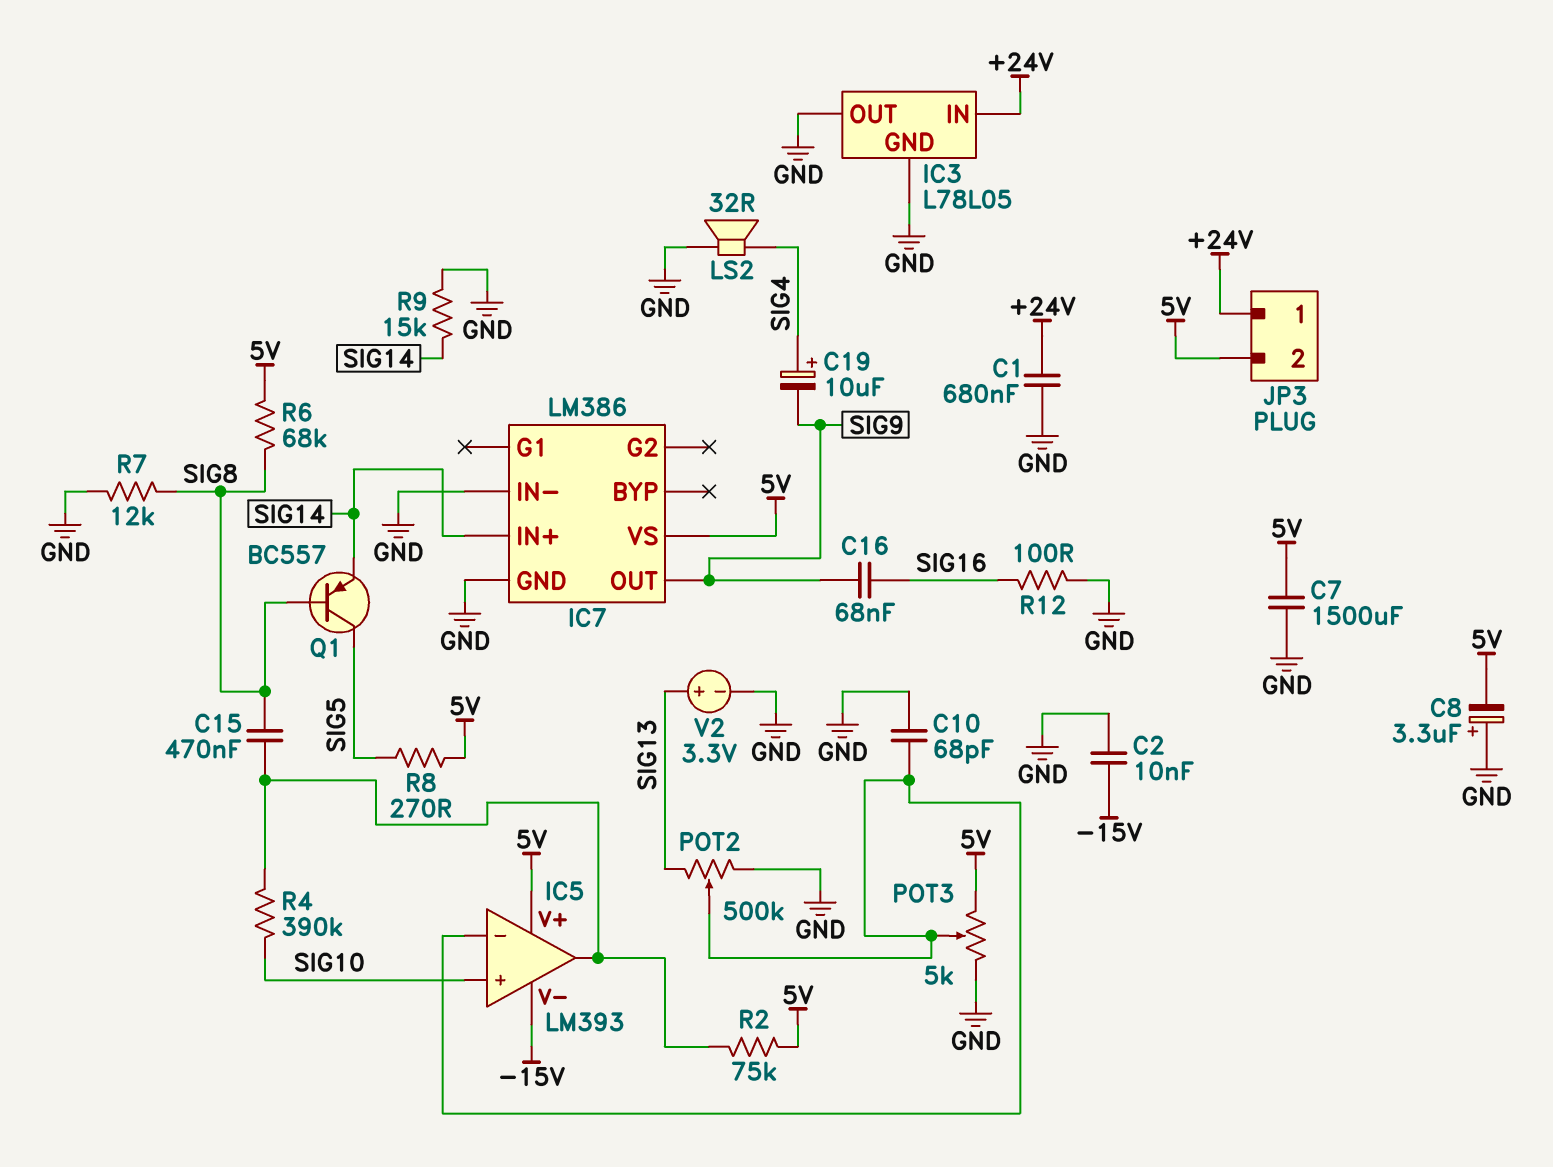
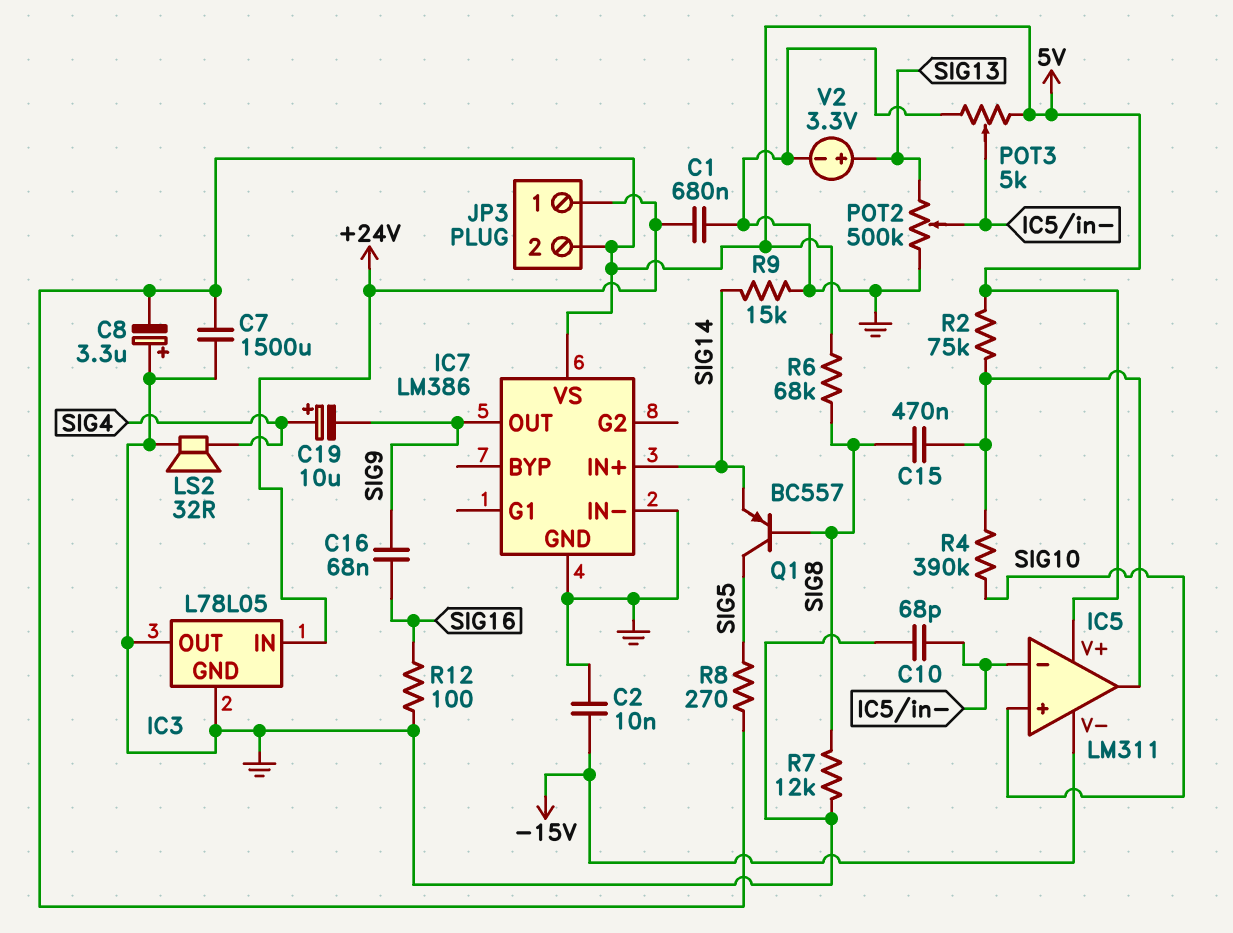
IC5: LM393 -> LM311

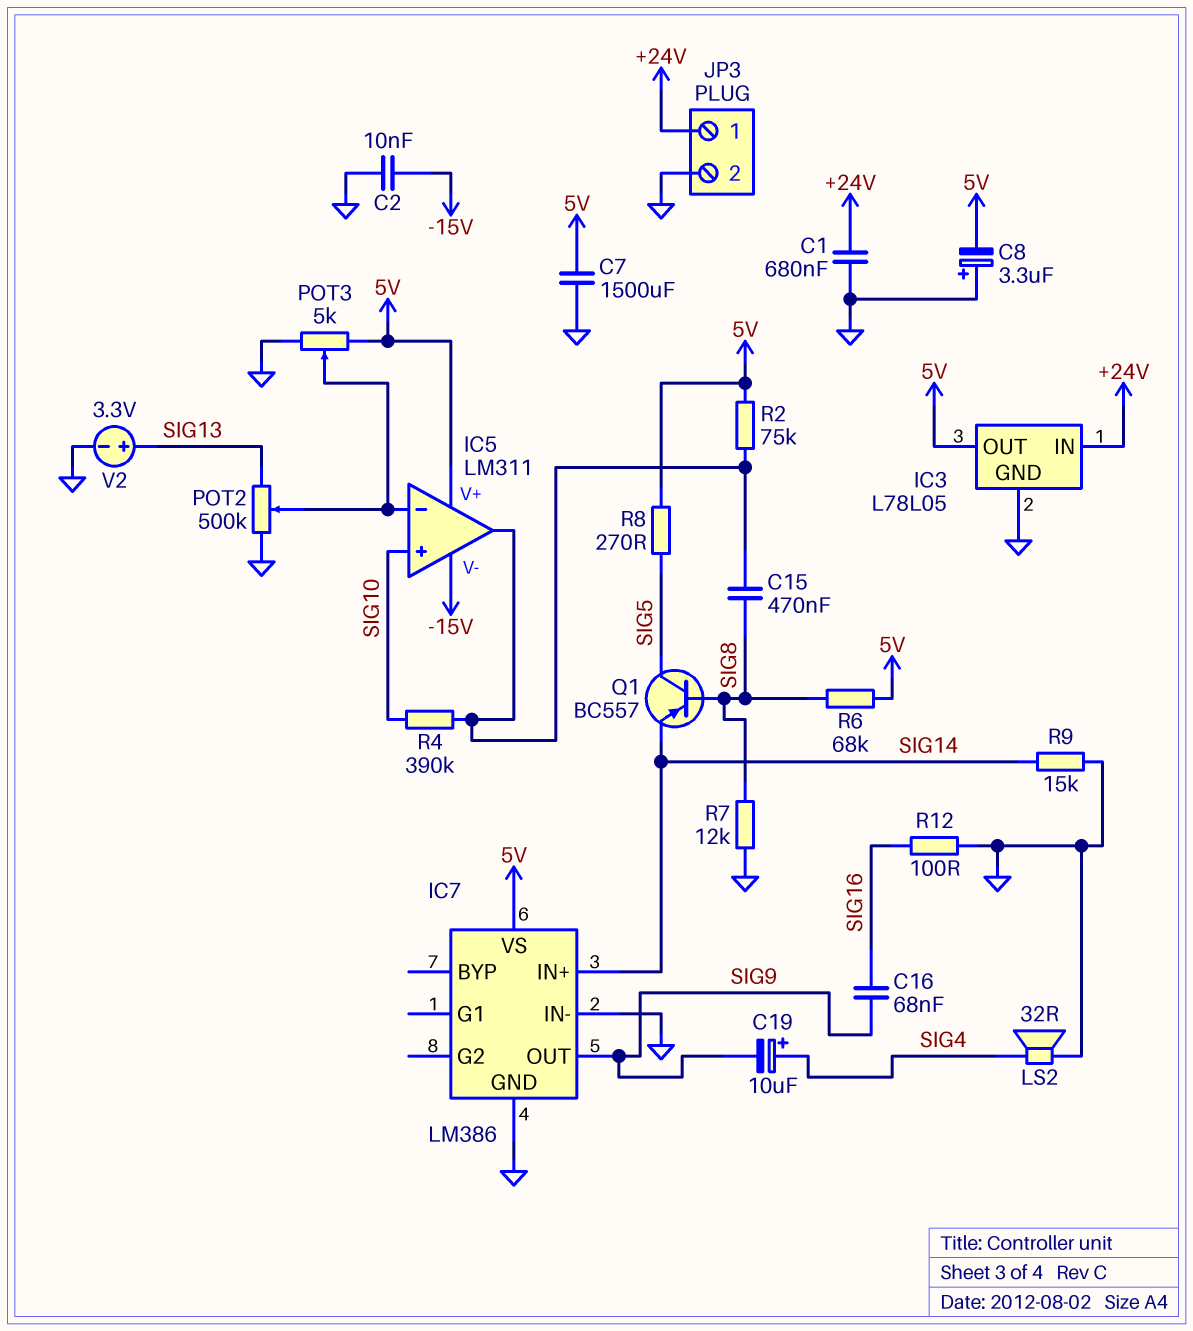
C10: 68pF (GND, IC5/in-) -> none
IC3 pin OUT: GND -> 5V
JP3 pin 2: 5V -> GND

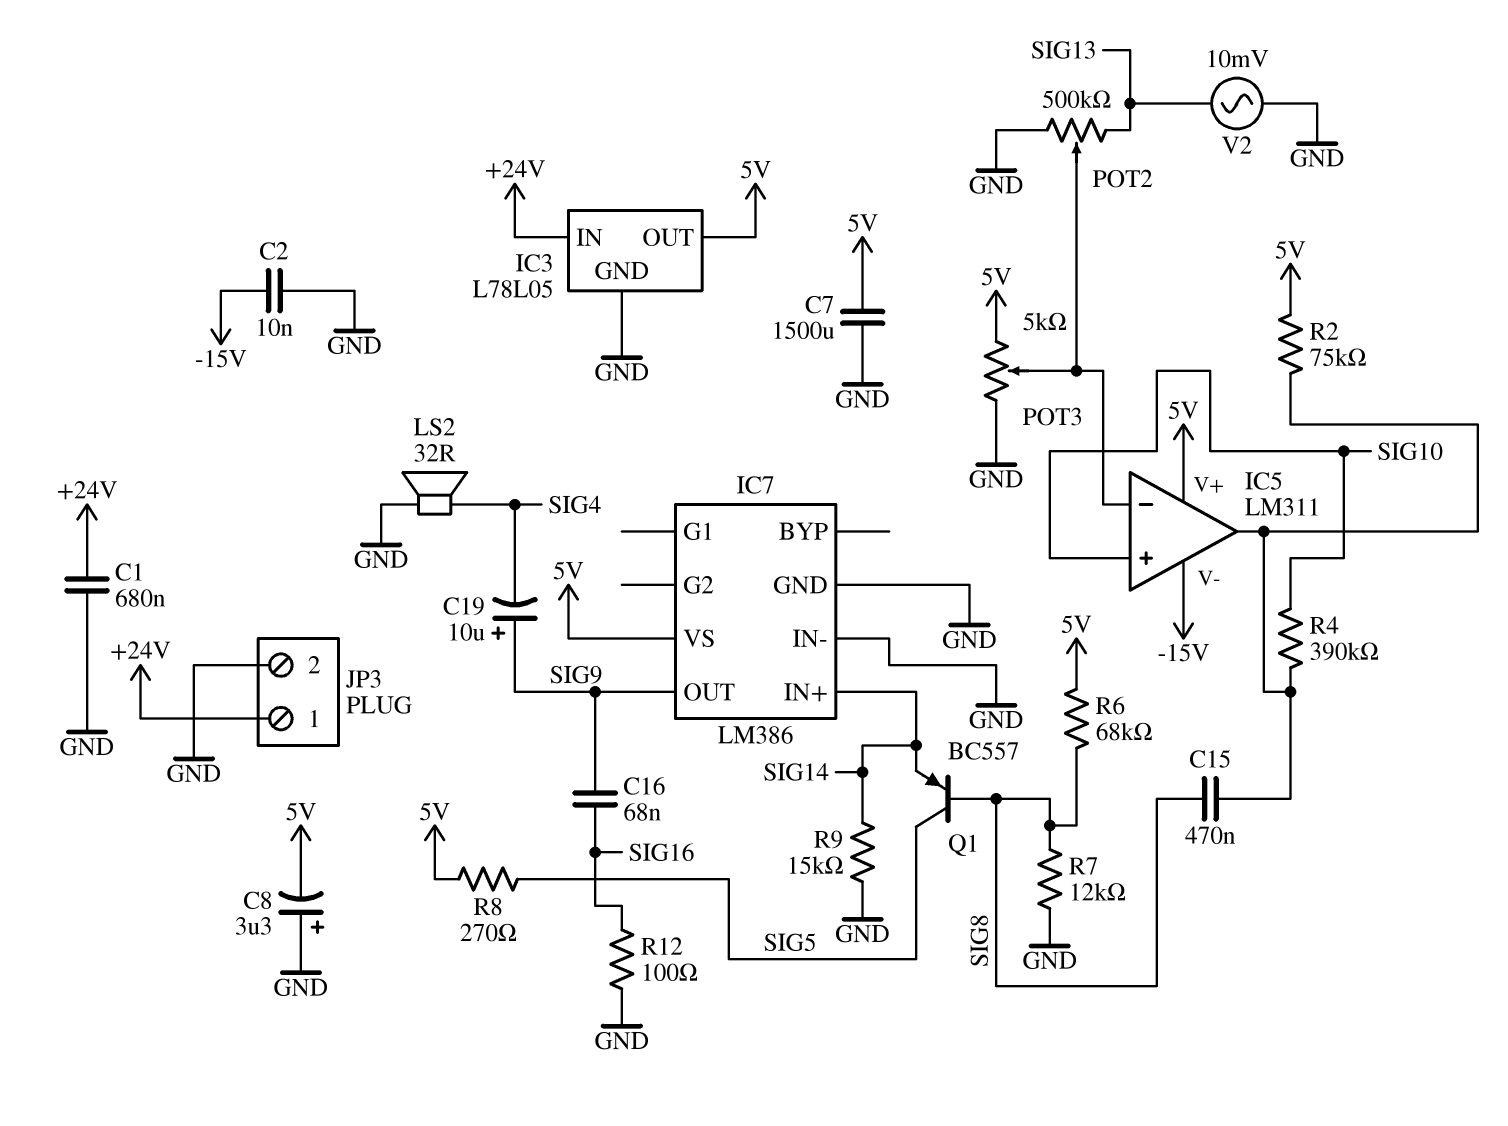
C19: 10uF (plus SIG4, minus SIG9) -> 10uF (plus SIG9, minus SIG4)
V2: 3.3V (plus SIG13, minus GND) -> AC 10mV (GND, SIG13)

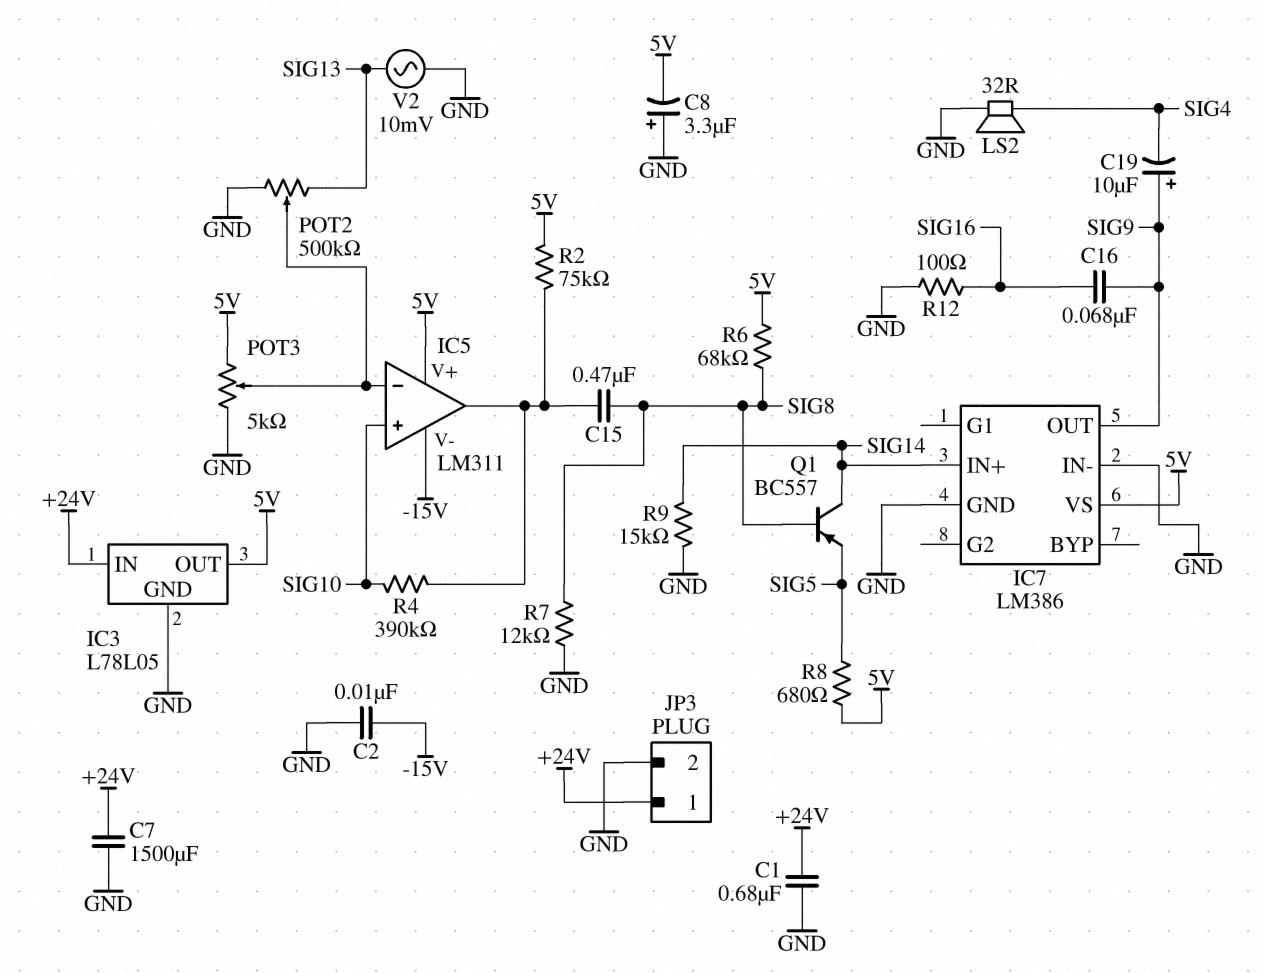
C7: 1500uF (5V, GND) -> 1500uF (+24V, GND)
Q1: PNP BC557 (B SIG8, C SIG5, E SIG14) -> PNP BC557 (B SIG8, C SIG14, E SIG5)
R8: 270 (5V, SIG5) -> 680 (5V, SIG5)

